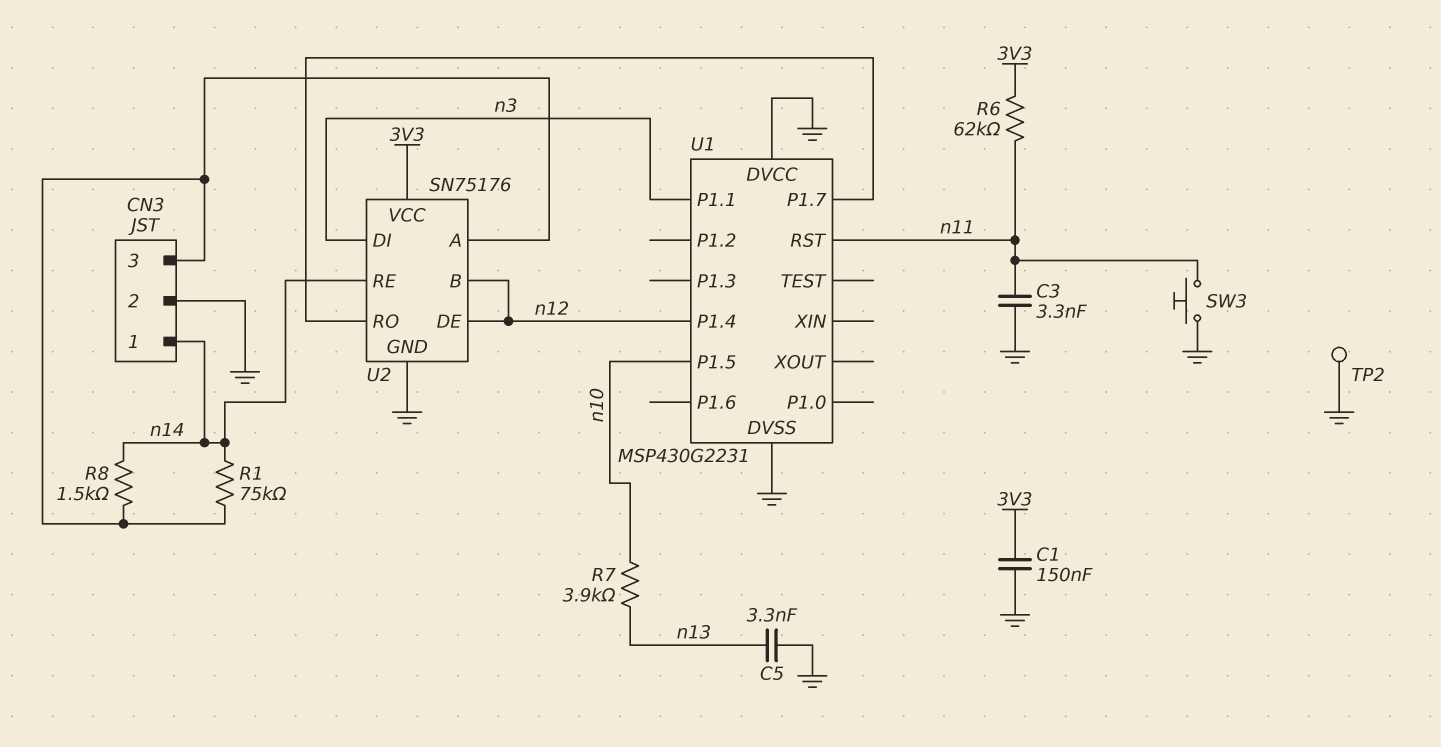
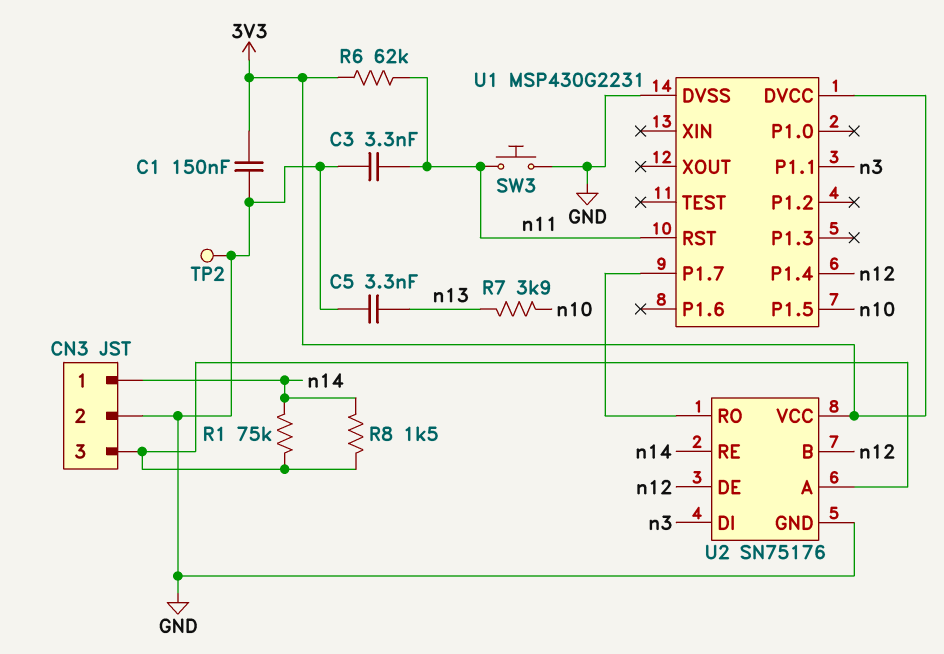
U1 pin DVCC: GND -> 3V3

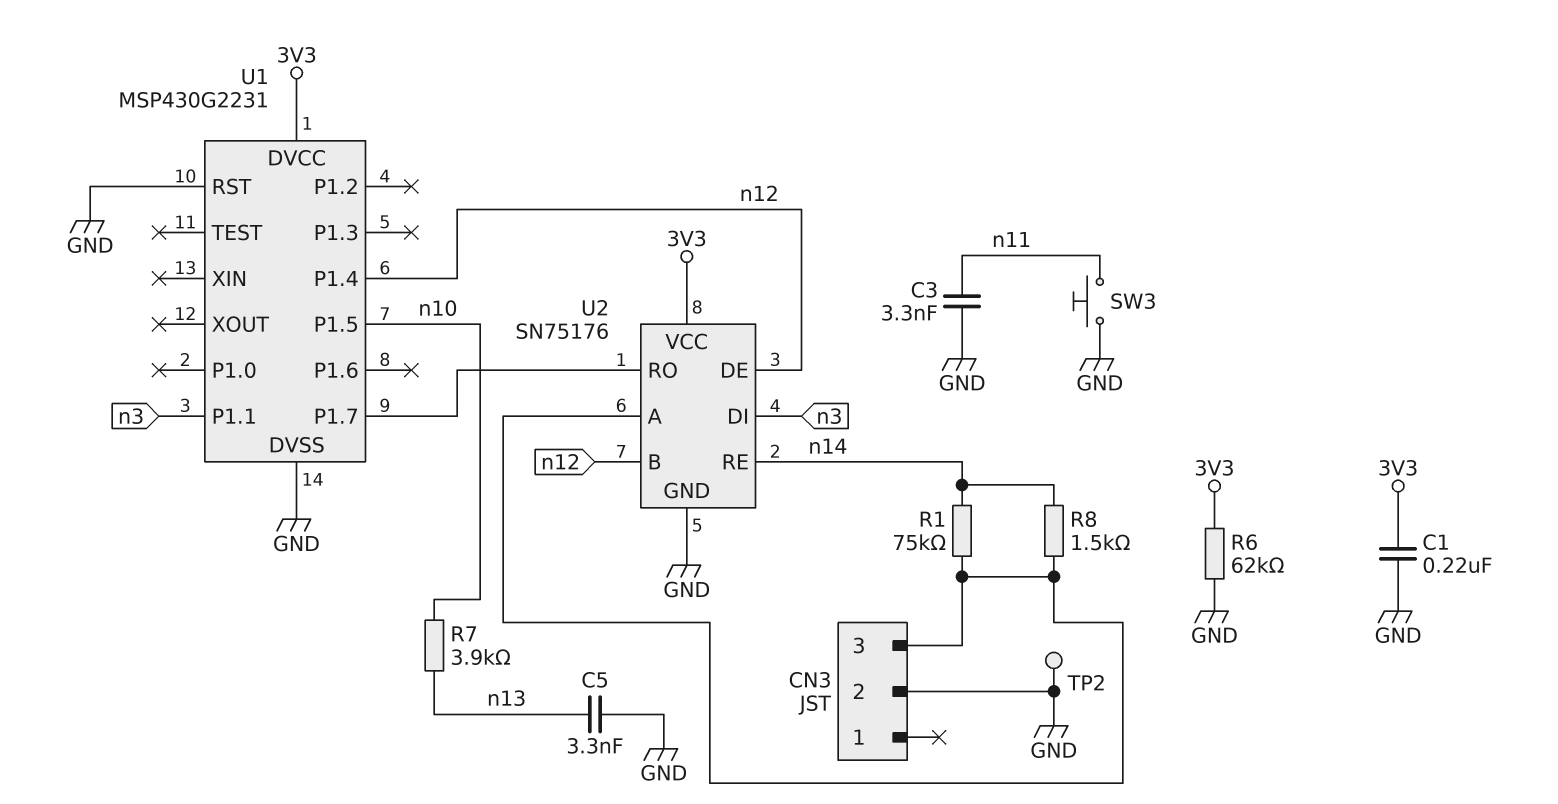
C1: 150nF (3V3, GND) -> 220nF (3V3, GND)
CN3 pin 1: n14 -> none
R6: 62k (3V3, n11) -> 62k (3V3, GND)
U1 pin RST: n11 -> GND

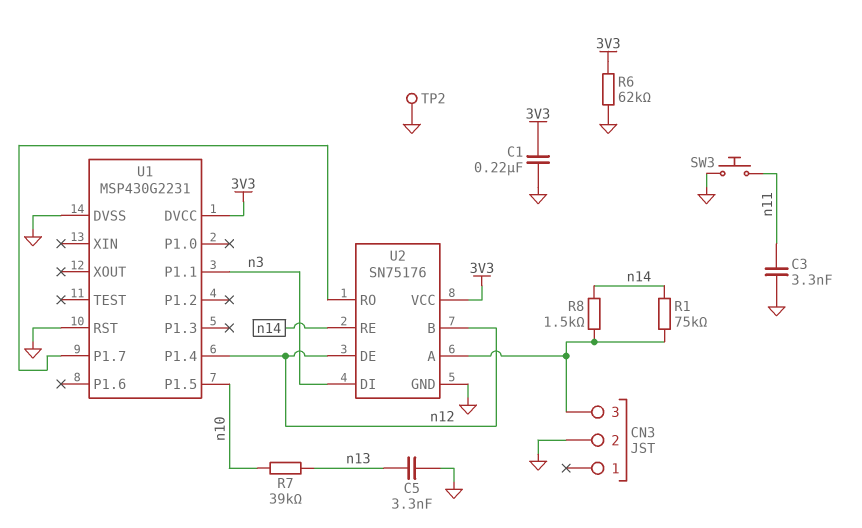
R7: 3.9k (n10, n13) -> 39k (n10, n13)

